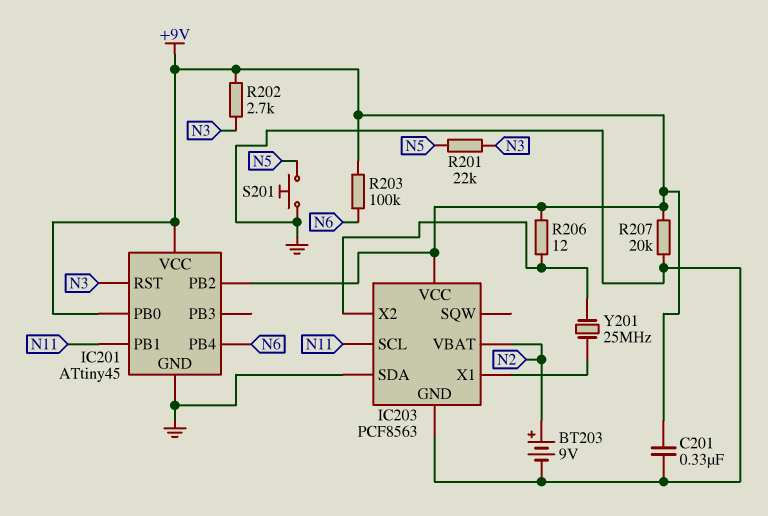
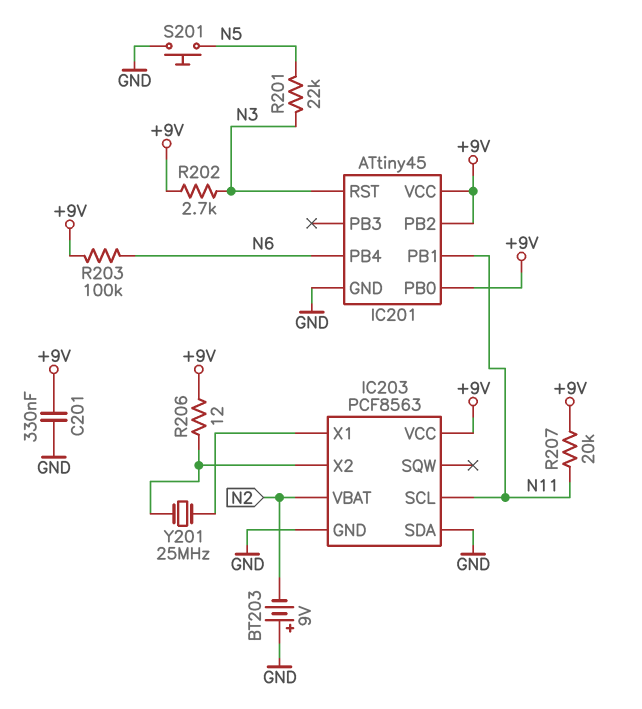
BT203: 9V (plus N2, minus GND) -> 9V (plus GND, minus N2)
R207: 20k (+9V, GND) -> 20k (+9V, N11)

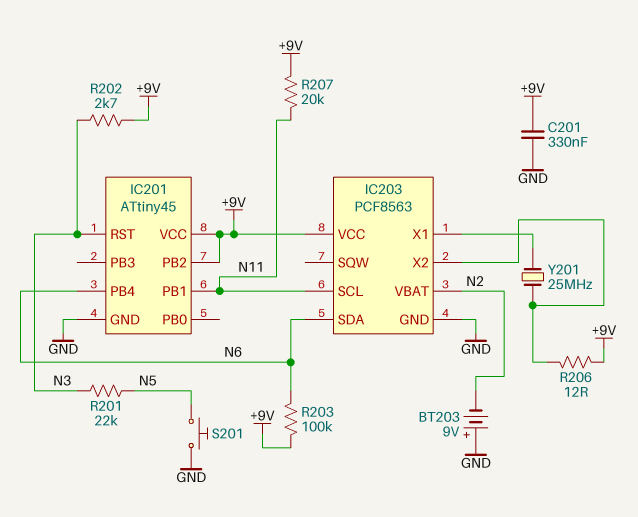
IC201 pin PB0: +9V -> none
IC203 pin SDA: GND -> N6

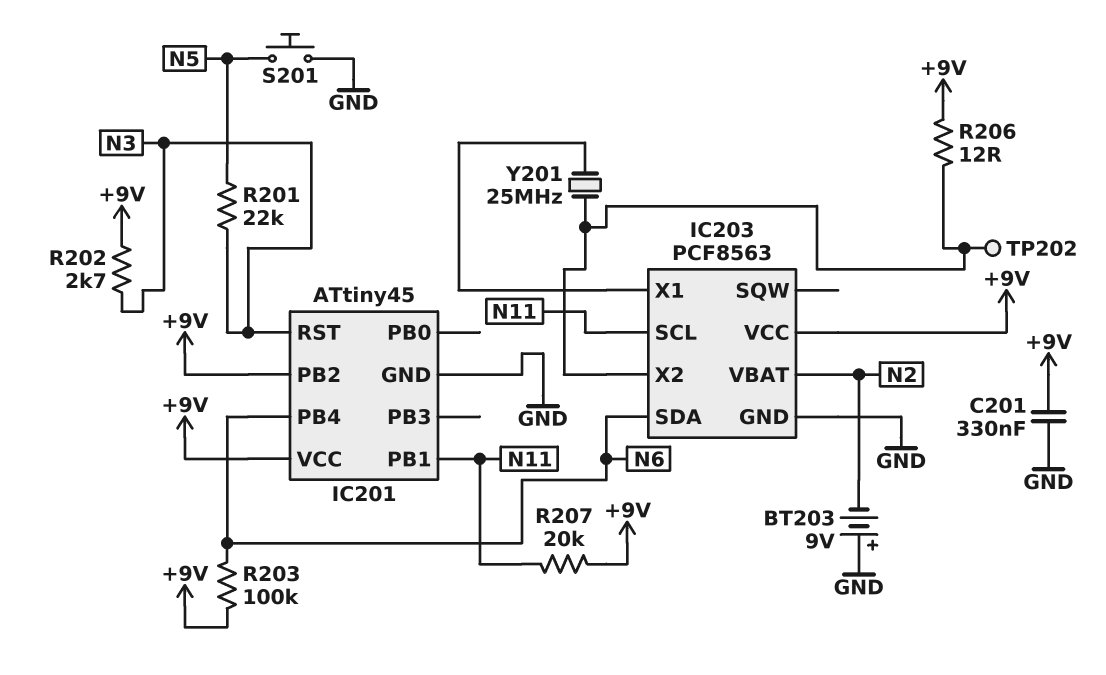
TP202: none -> test point (IC203/X2)

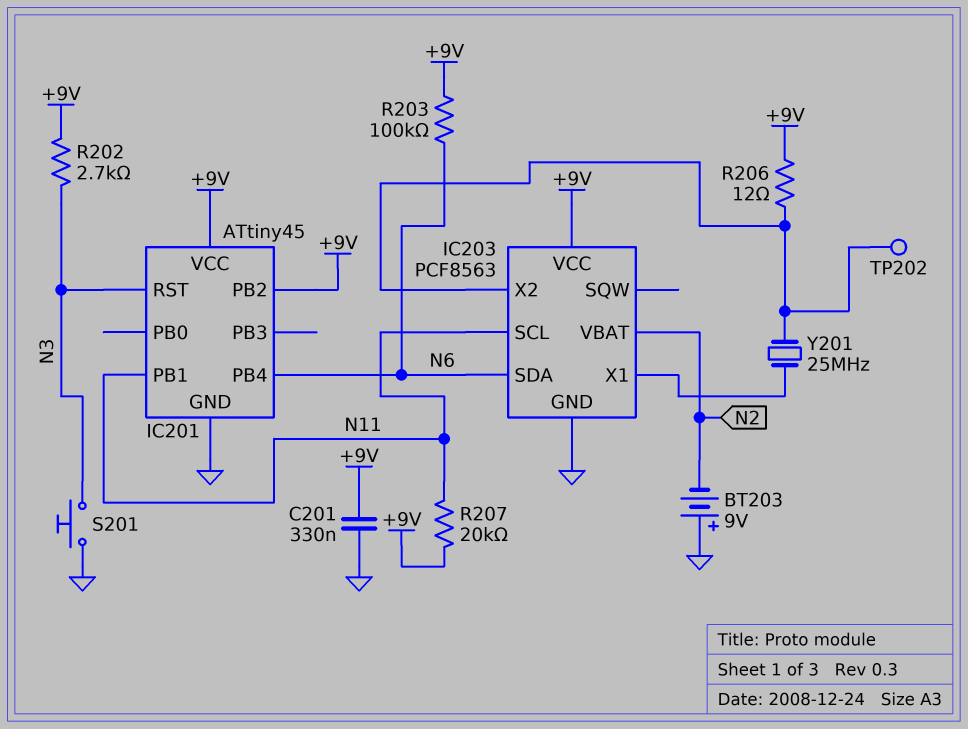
R201: 22k (N3, N5) -> none
S201: button (GND, N5) -> button (GND, N3)

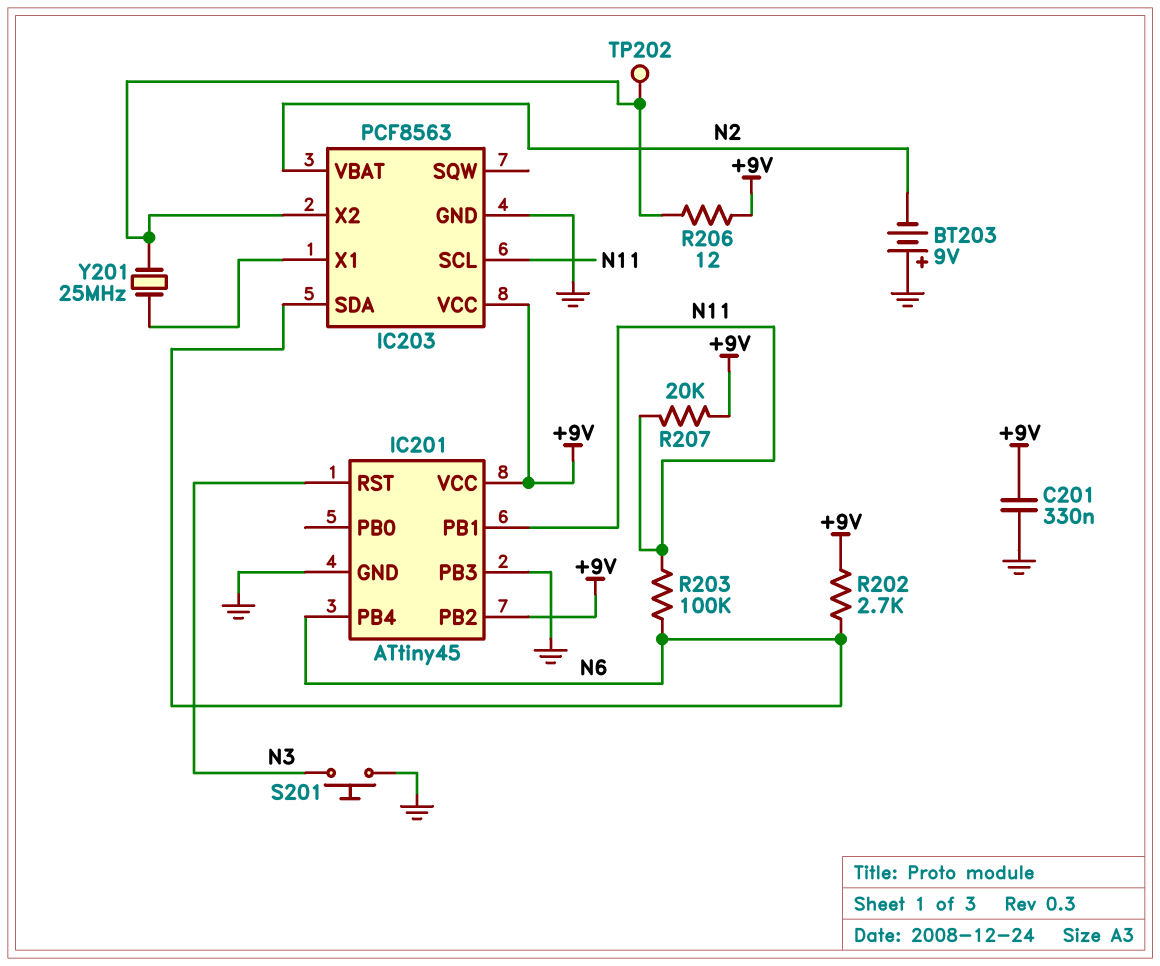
IC201 pin PB3: none -> GND
R202: 2.7k (+9V, N3) -> 2.7k (+9V, N6)
R203: 100k (+9V, N6) -> 100k (N6, N11)

